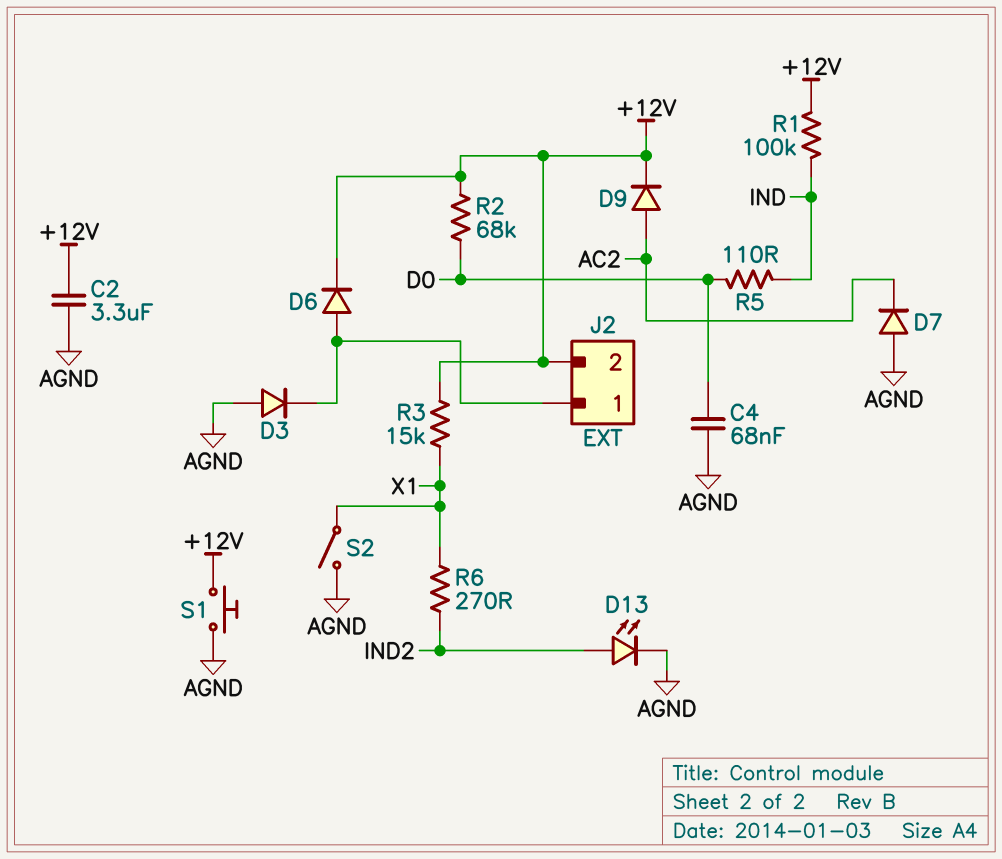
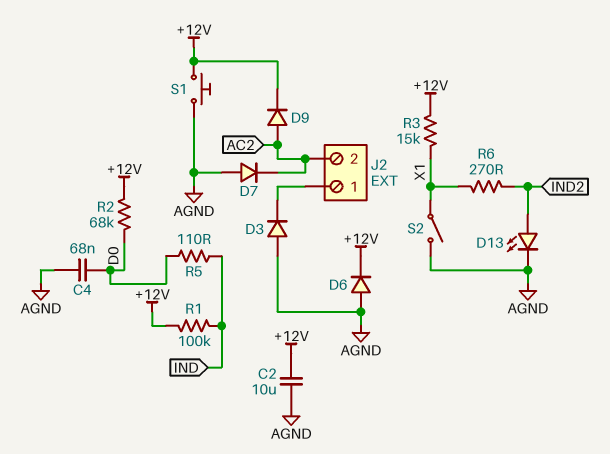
C2: 3.3uF (+12V, AGND) -> 10uF (+12V, AGND)
D6: diode (A J2/1, K +12V) -> diode (A AGND, K +12V)
J2 pin 2: +12V -> AC2

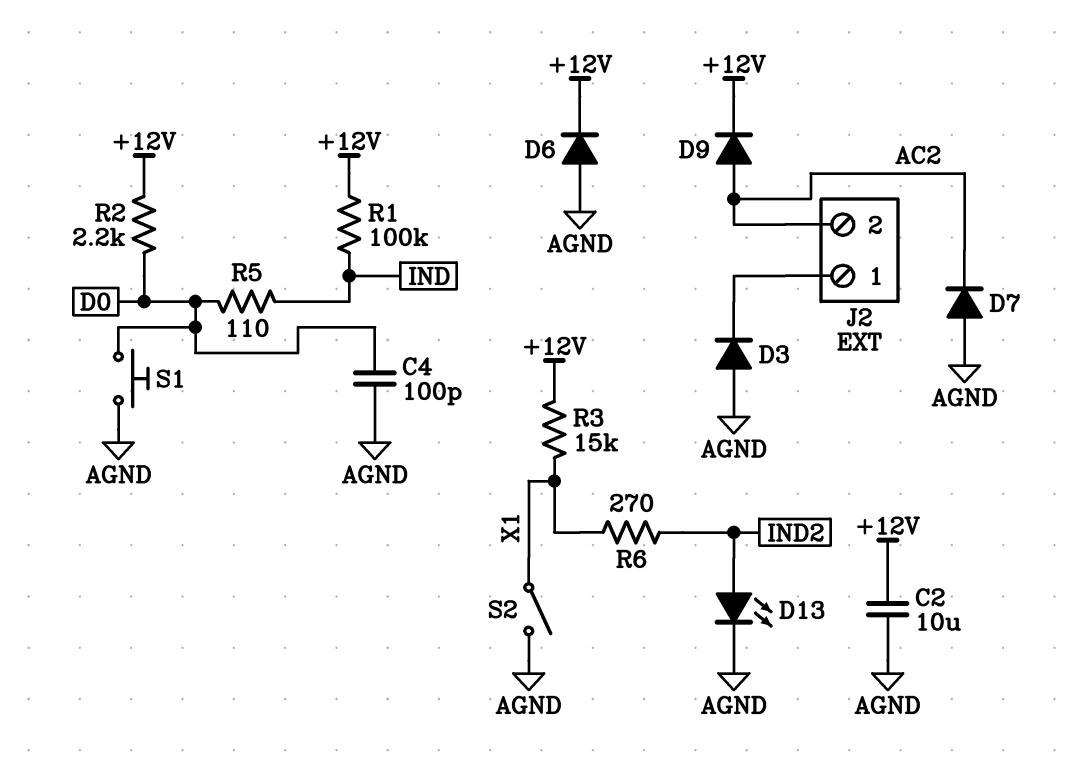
C4: 68nF (AGND, D0) -> 100pF (AGND, D0)
R2: 68k (+12V, D0) -> 2.2k (+12V, D0)
S1: button (+12V, AGND) -> button (AGND, D0)

